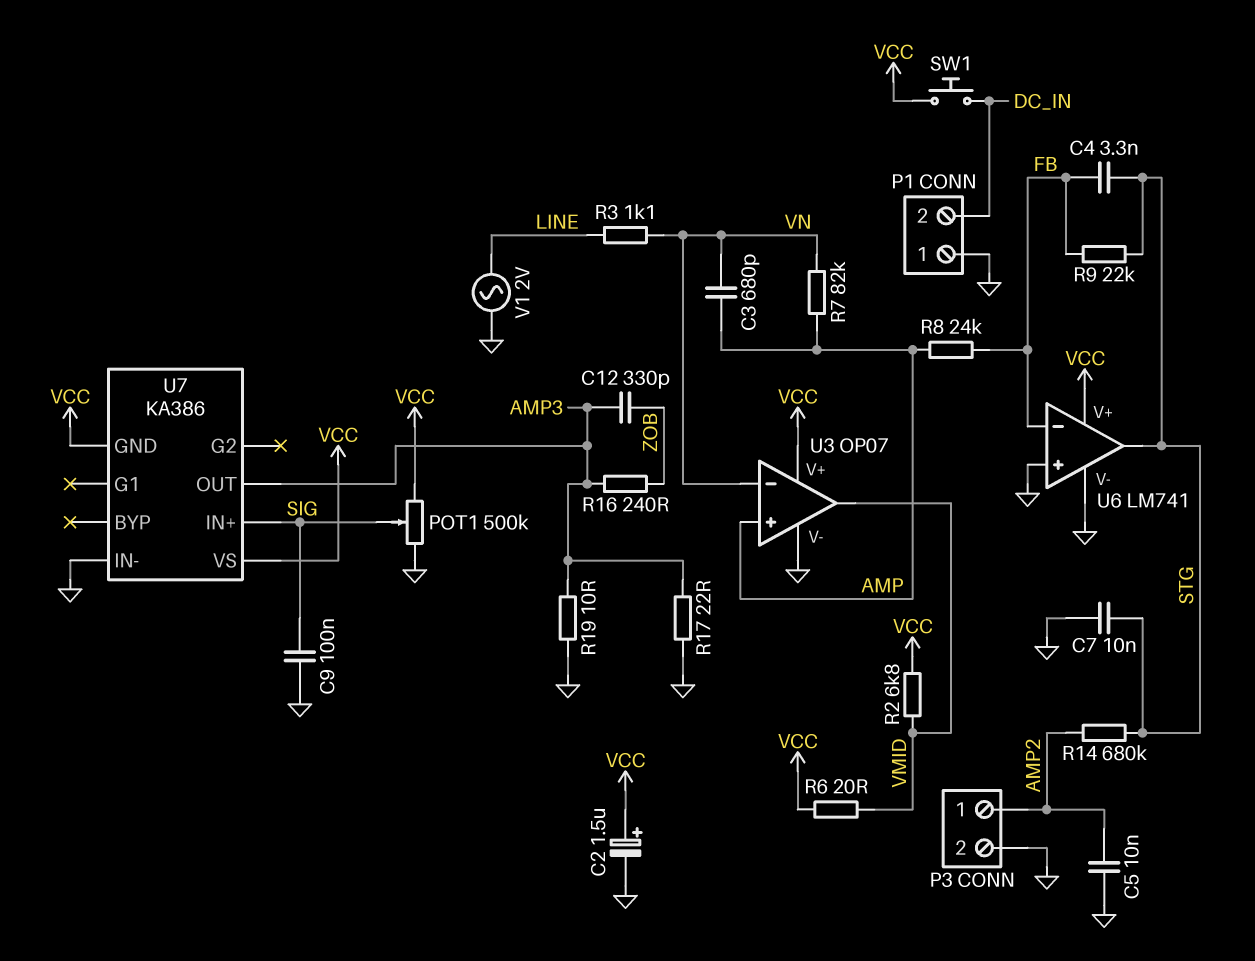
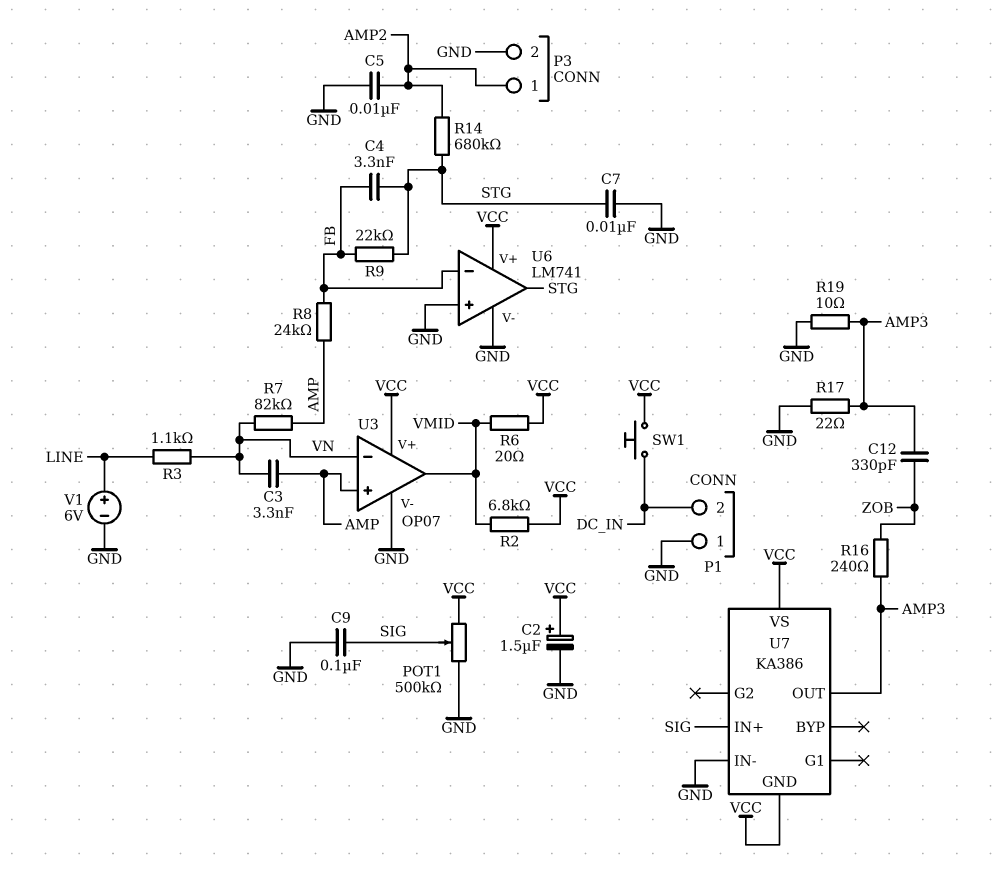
C3: 680pF (AMP, VN) -> 3.3nF (AMP, VN)
V1: AC 2V (GND, LINE) -> 6V (plus LINE, minus GND)

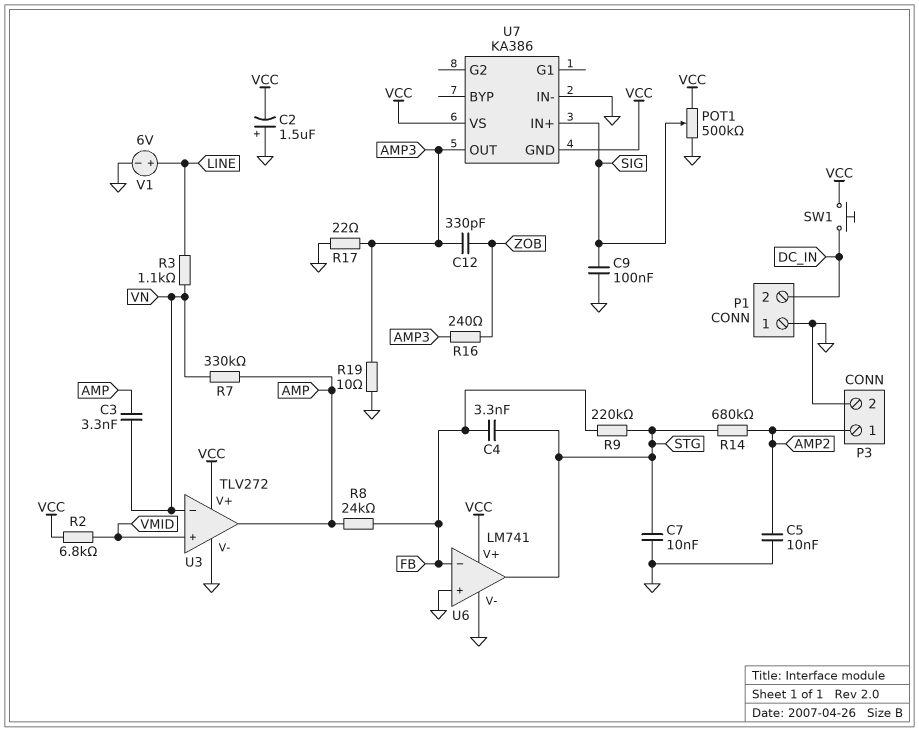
C2: 1.5uF (plus VCC, minus GND) -> 1.5uF (plus GND, minus VCC)
R6: 20 (VCC, VMID) -> none
R7: 82k (AMP, VN) -> 330k (AMP, VN)
R9: 22k (FB, STG) -> 220k (FB, STG)
U3: OP07 -> TLV272
U3 pin in+: AMP -> VMID
U3 pin out: VMID -> AMP

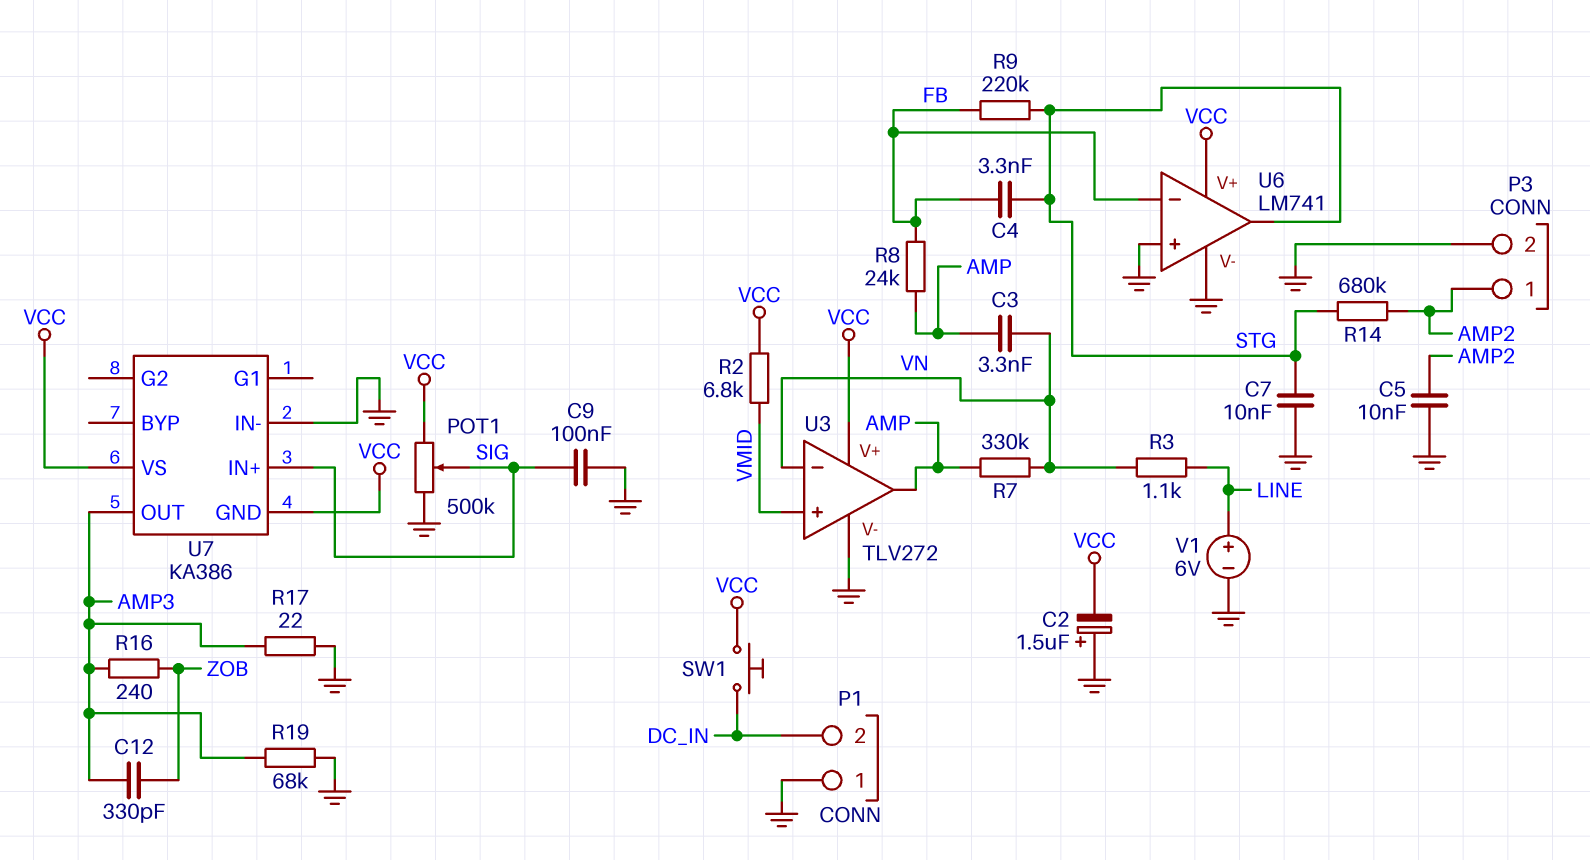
R19: 10 (AMP3, GND) -> 68k (AMP3, GND)

